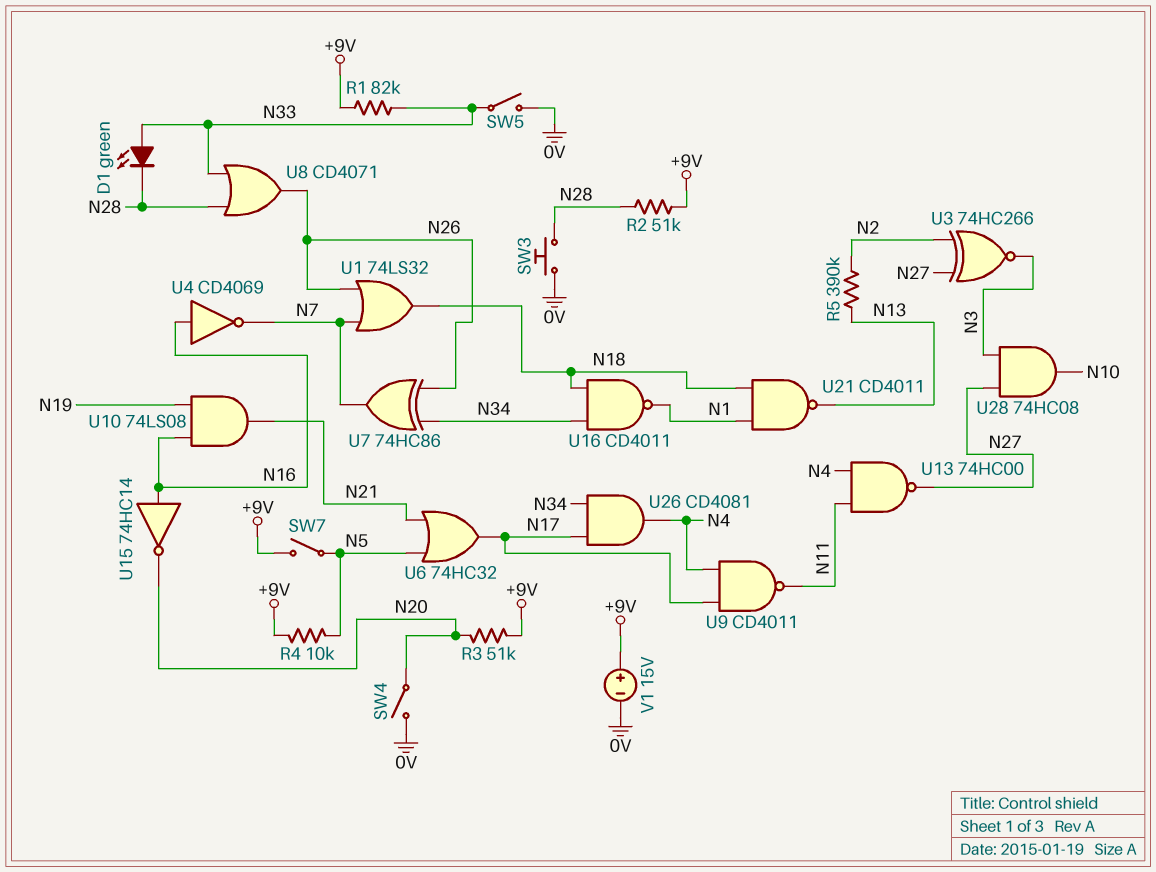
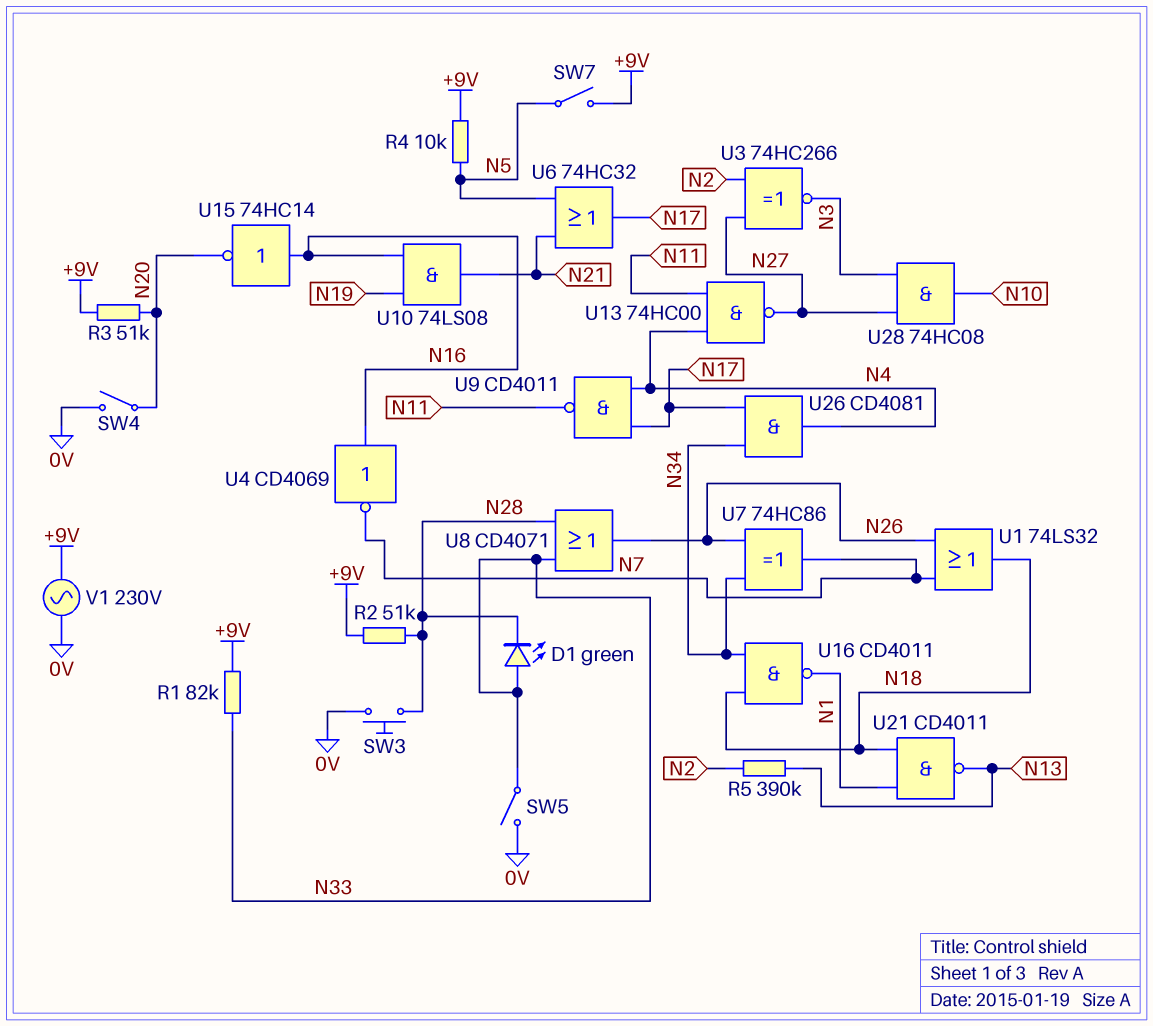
V1: 15V (plus +9V, minus 0V) -> AC 230V (+9V, 0V)

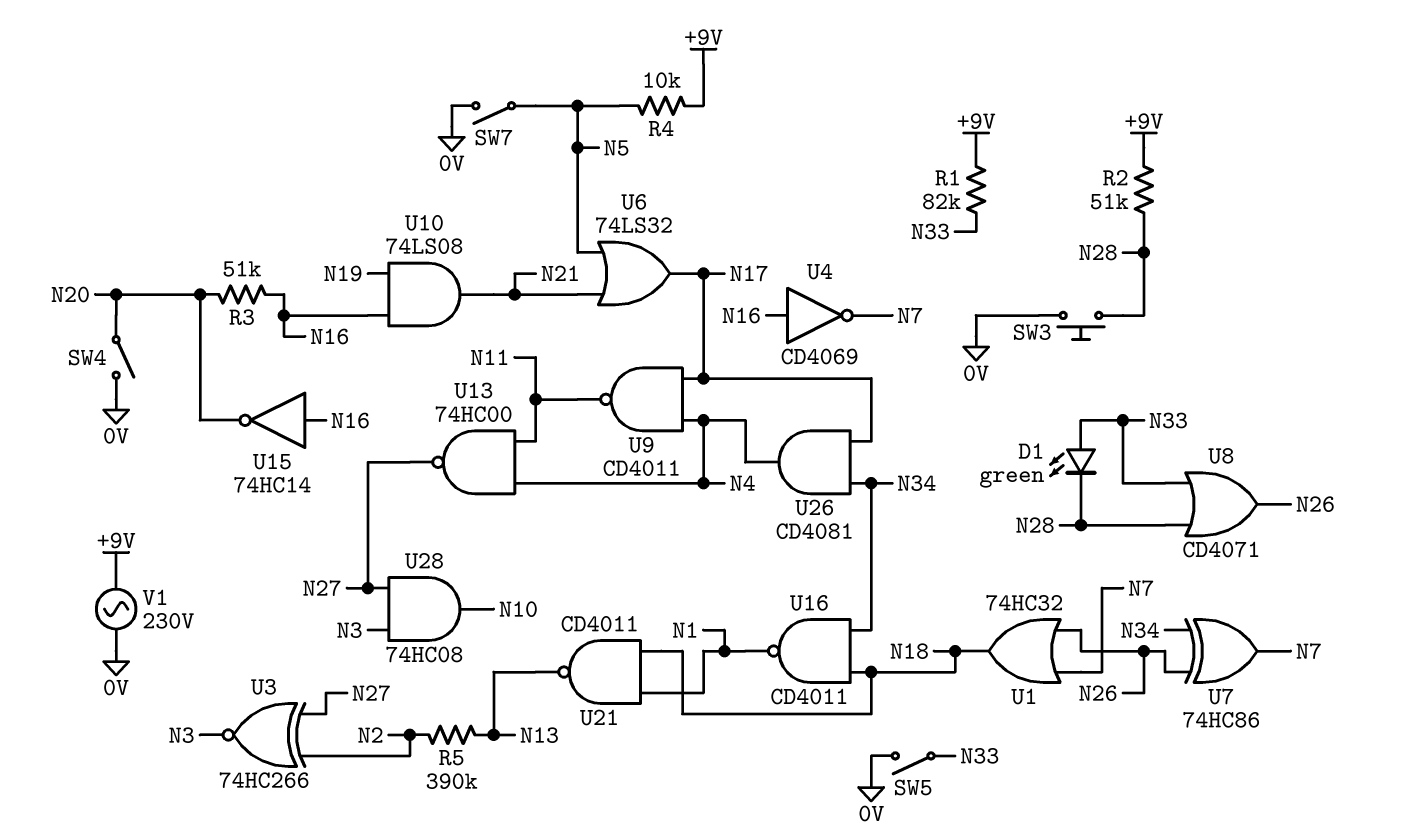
R3: 51k (+9V, N20) -> 51k (N16, N20)
SW7: switch (+9V, N5) -> switch (0V, N5)
U1: OR 74LS32 (in N7, in N26, out N18) -> OR 74HC32 (in N7, in N26, out N18)
U6: OR 74HC32 (in N5, in N21, out N17) -> OR 74LS32 (in N5, in N21, out N17)

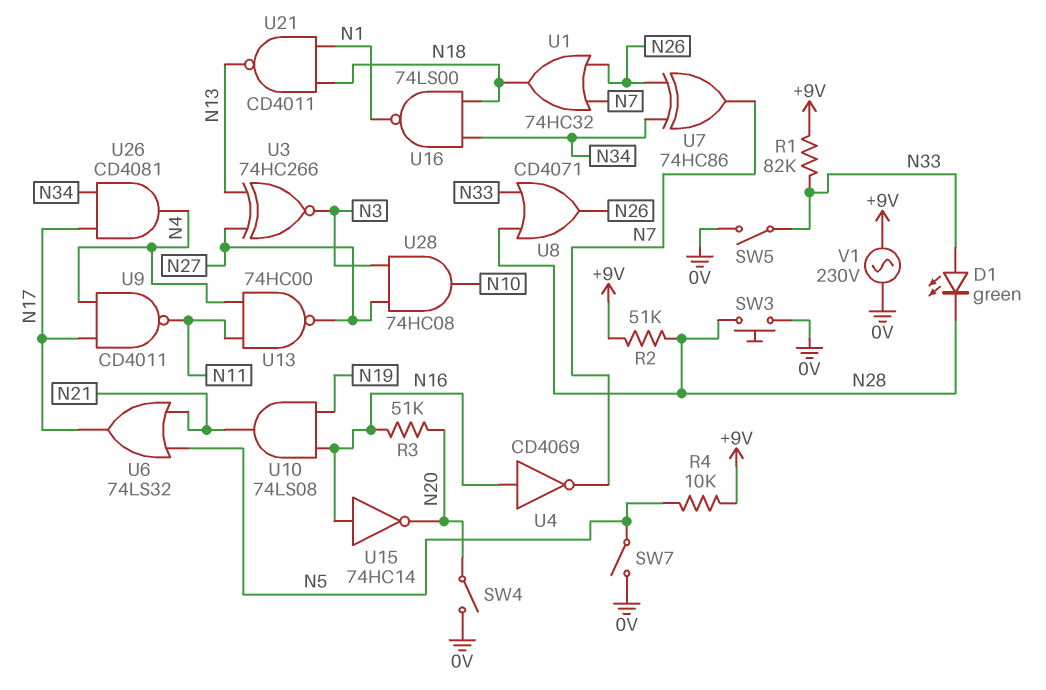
R5: 390k (N2, N13) -> none
U3: XNOR 74HC266 (in N2, in N27, out N3) -> XNOR 74HC266 (in N13, in N27, out N3)
U16: NAND CD4011 (in N18, in N34, out N1) -> NAND 74LS00 (in N18, in N34, out N1)

